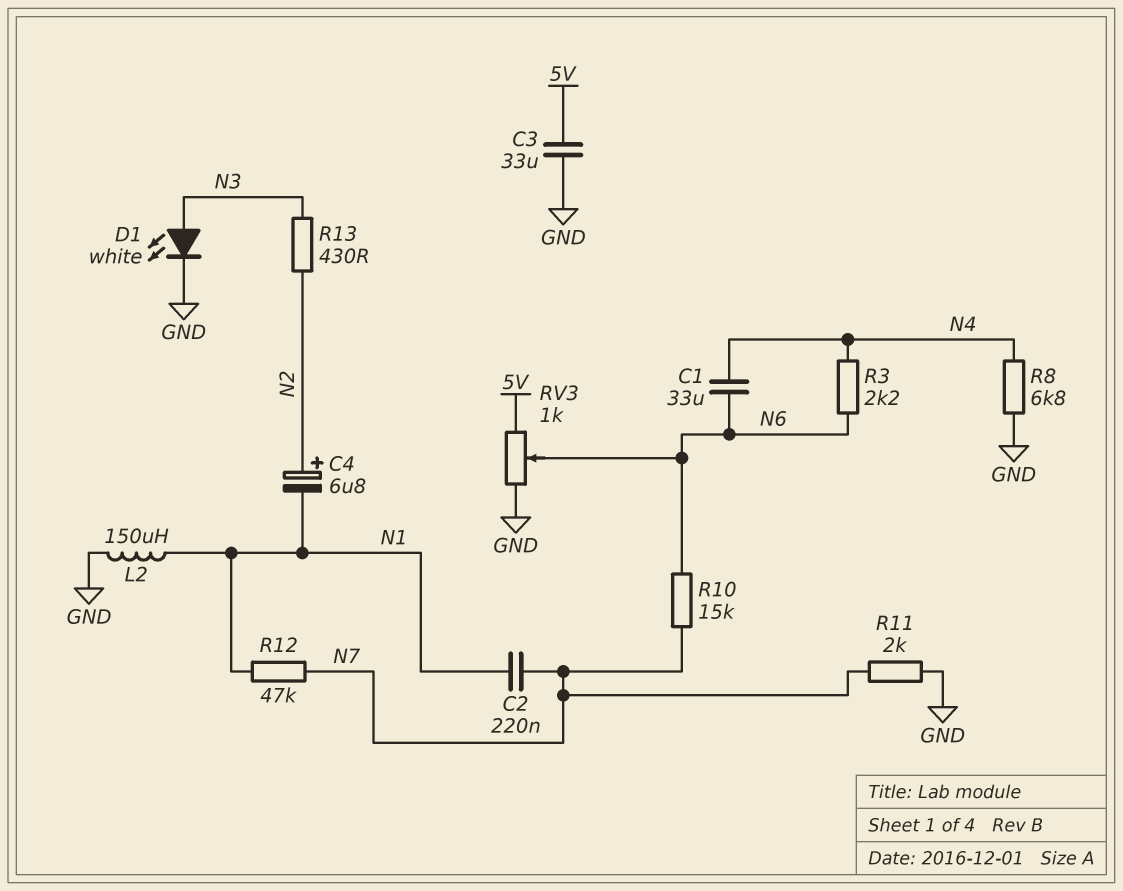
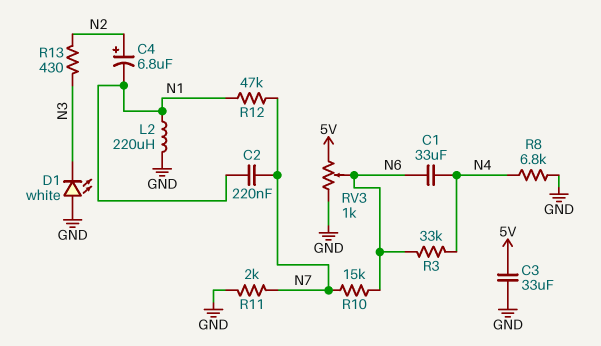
D1: LED white (A N3, K GND) -> LED white (A GND, K N3)
L2: 150uH (GND, N1) -> 220uH (GND, N1)
R3: 2.2k (N4, N6) -> 33k (N4, N6)

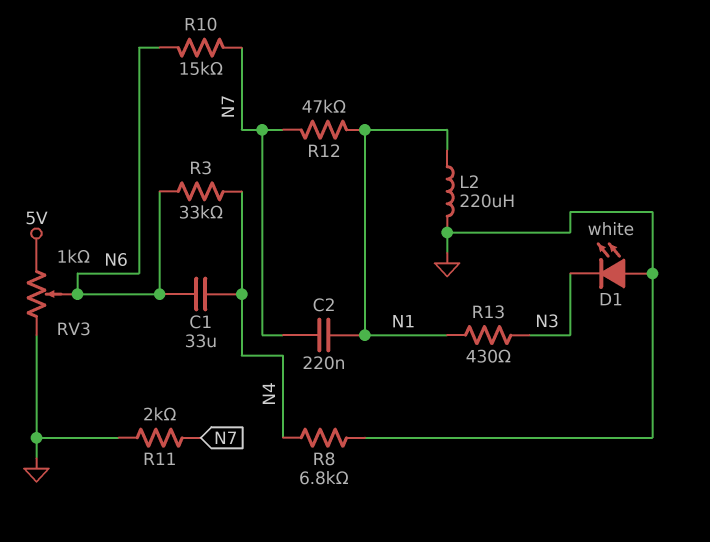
C3: 33uF (5V, GND) -> none
C4: 6.8uF (plus N2, minus N1) -> none
R13: 430 (N2, N3) -> 430 (N1, N3)

